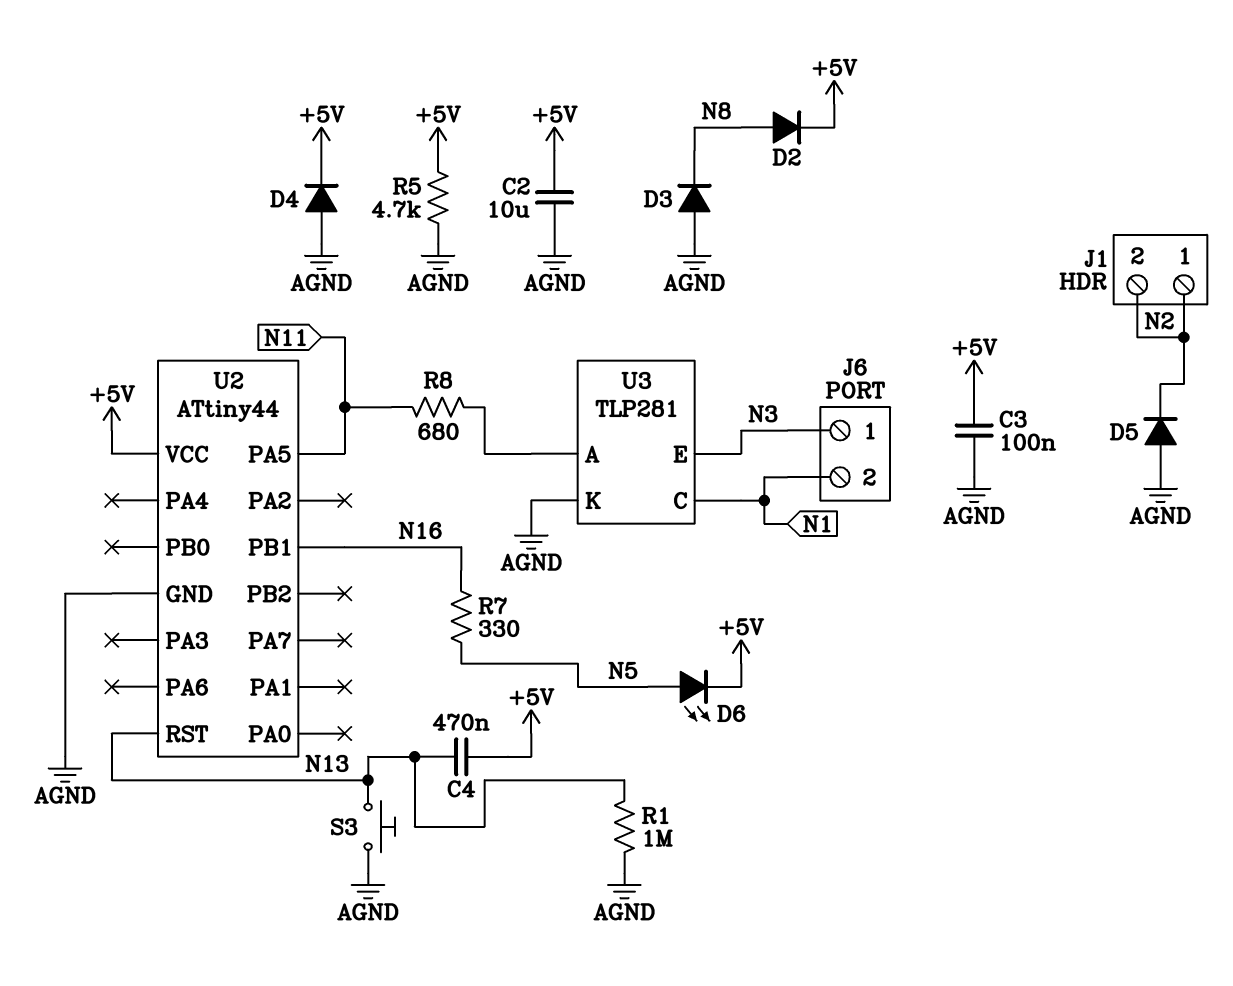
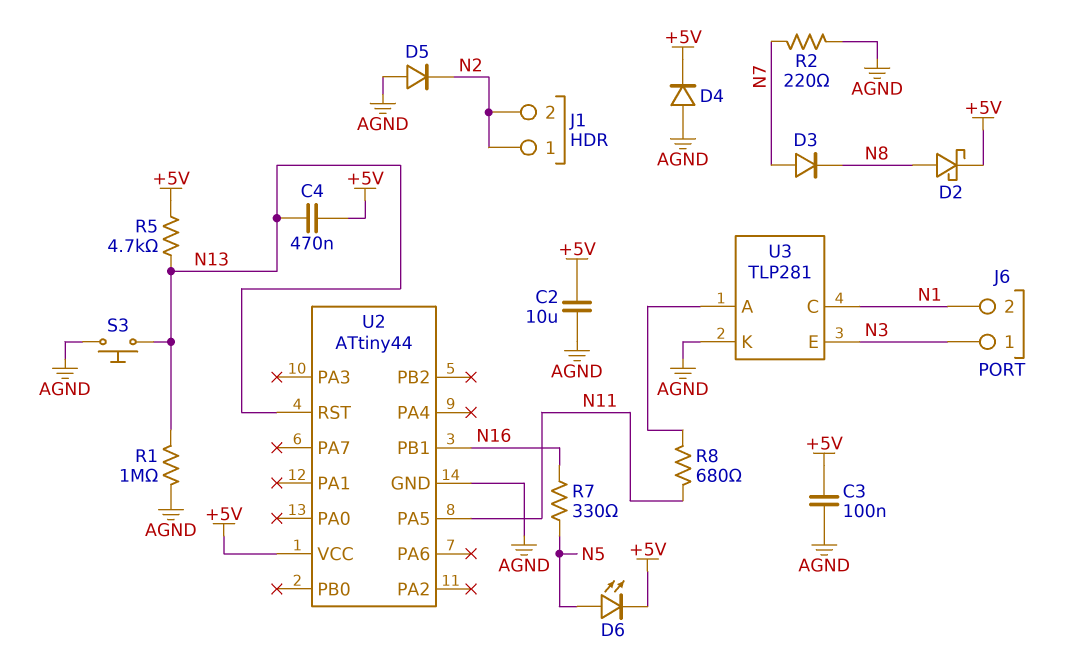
D2: diode (A N8, K +5V) -> schottky (A N8, K +5V)
D3: diode (A AGND, K N8) -> diode (A N7, K N8)
R2: none -> 220 (AGND, N7)
R5: 4.7k (+5V, AGND) -> 4.7k (+5V, N13)

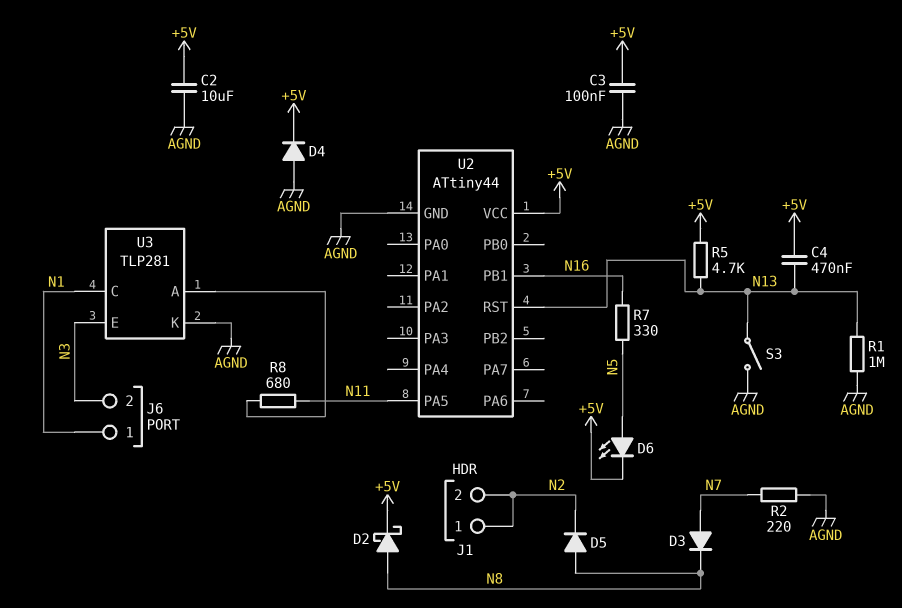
D5: diode (A AGND, K N2) -> diode (A N8, K N2)
J6 pin 1: N3 -> N1
J6 pin 2: N1 -> N3
S3: button (AGND, N13) -> switch (AGND, N13)

